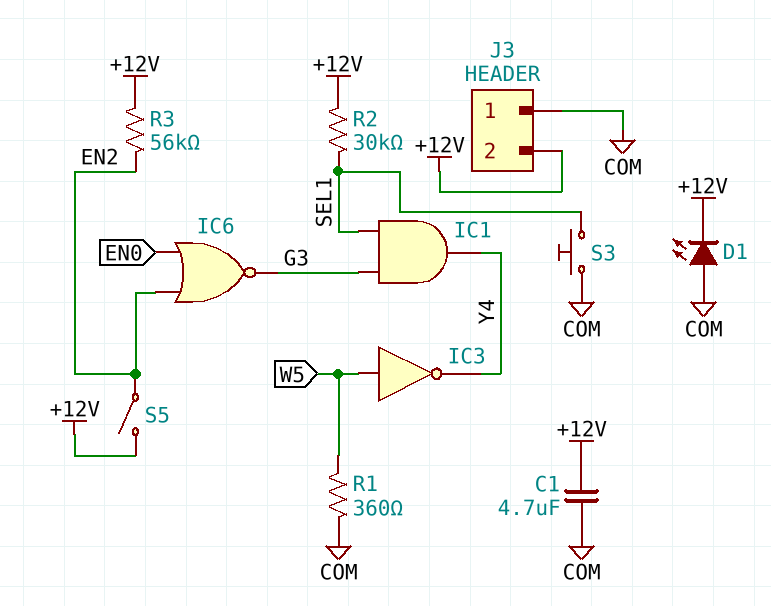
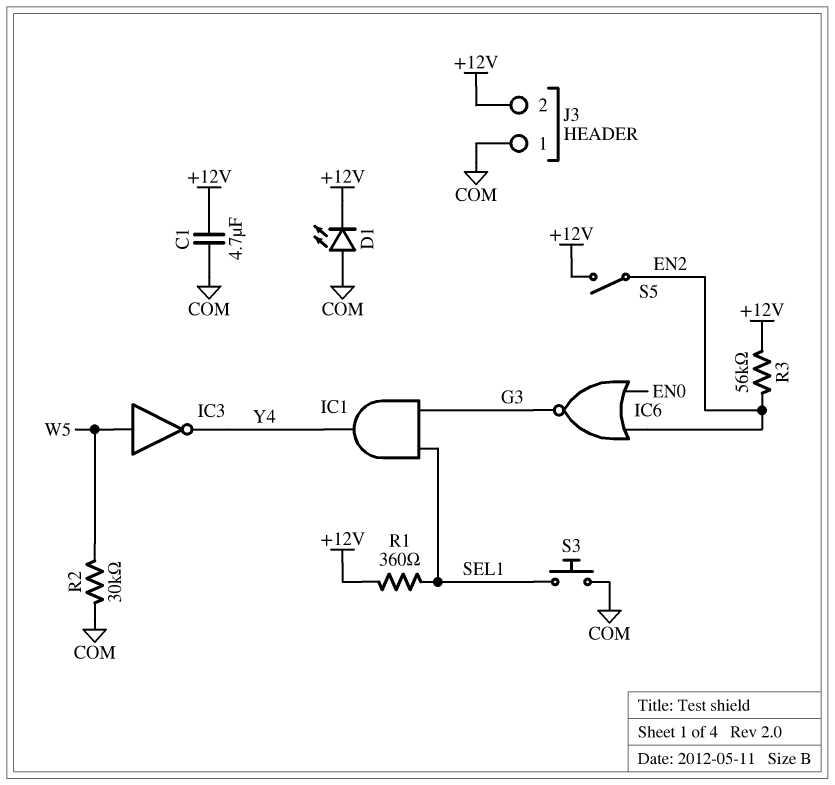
R1: 360 (COM, W5) -> 360 (+12V, SEL1)
R2: 30k (+12V, SEL1) -> 30k (COM, W5)

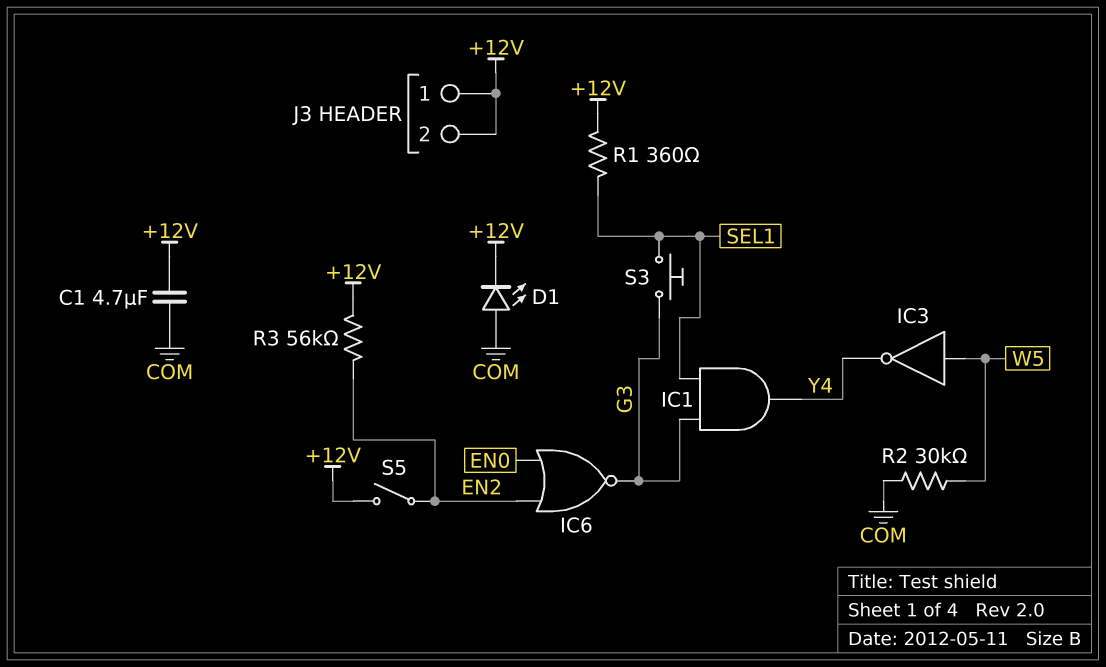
J3 pin 1: COM -> +12V
S3: button (COM, SEL1) -> button (G3, SEL1)

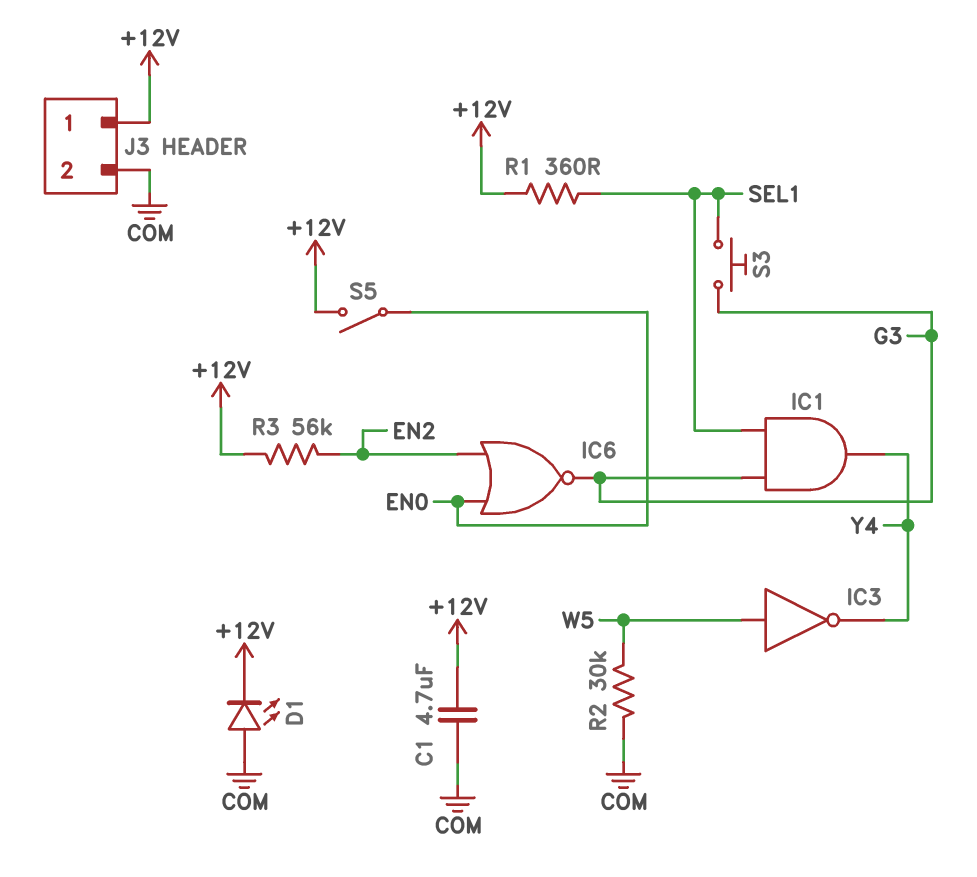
J3 pin 2: +12V -> COM
S5: switch (+12V, EN2) -> switch (+12V, EN0)

